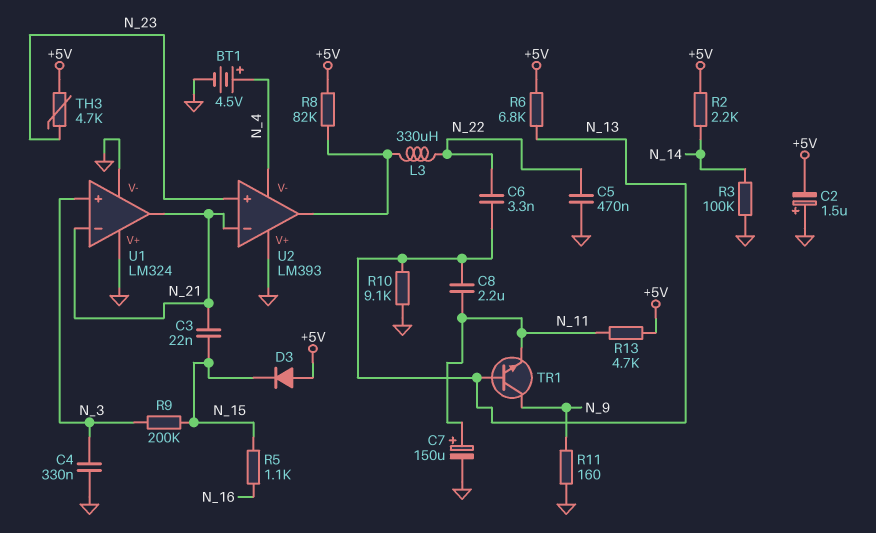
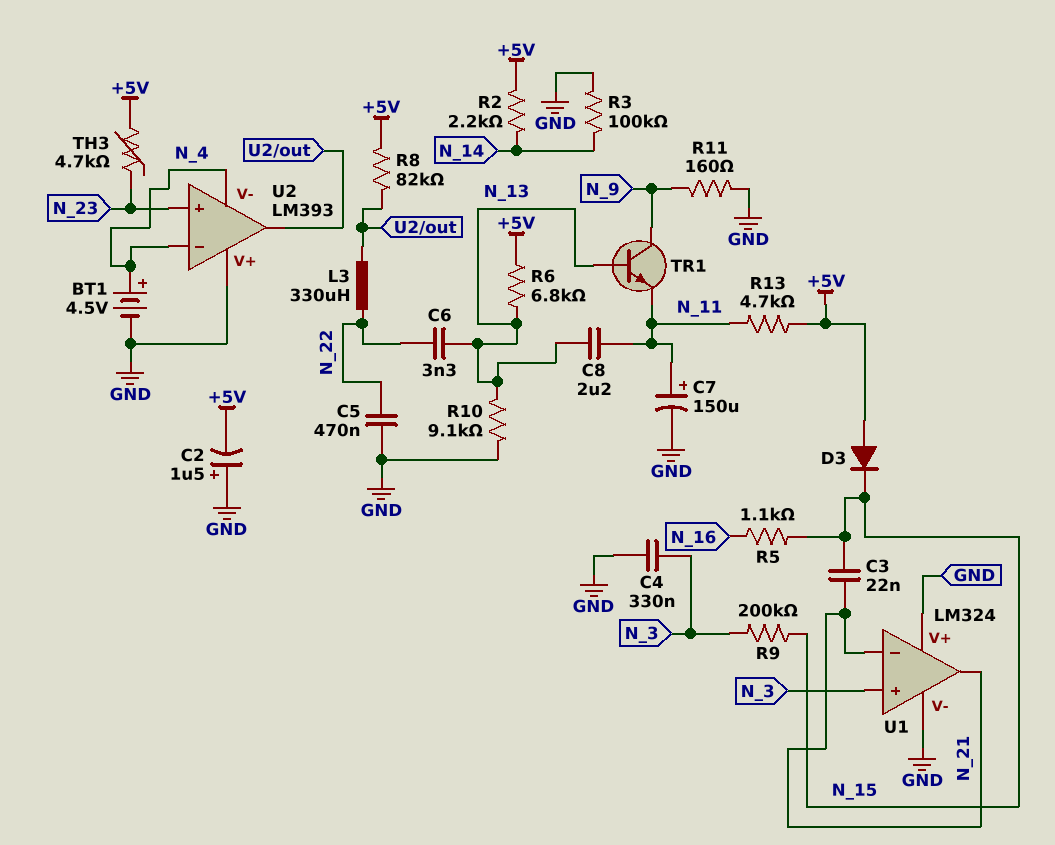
U2 pin in-: N_21 -> N_4

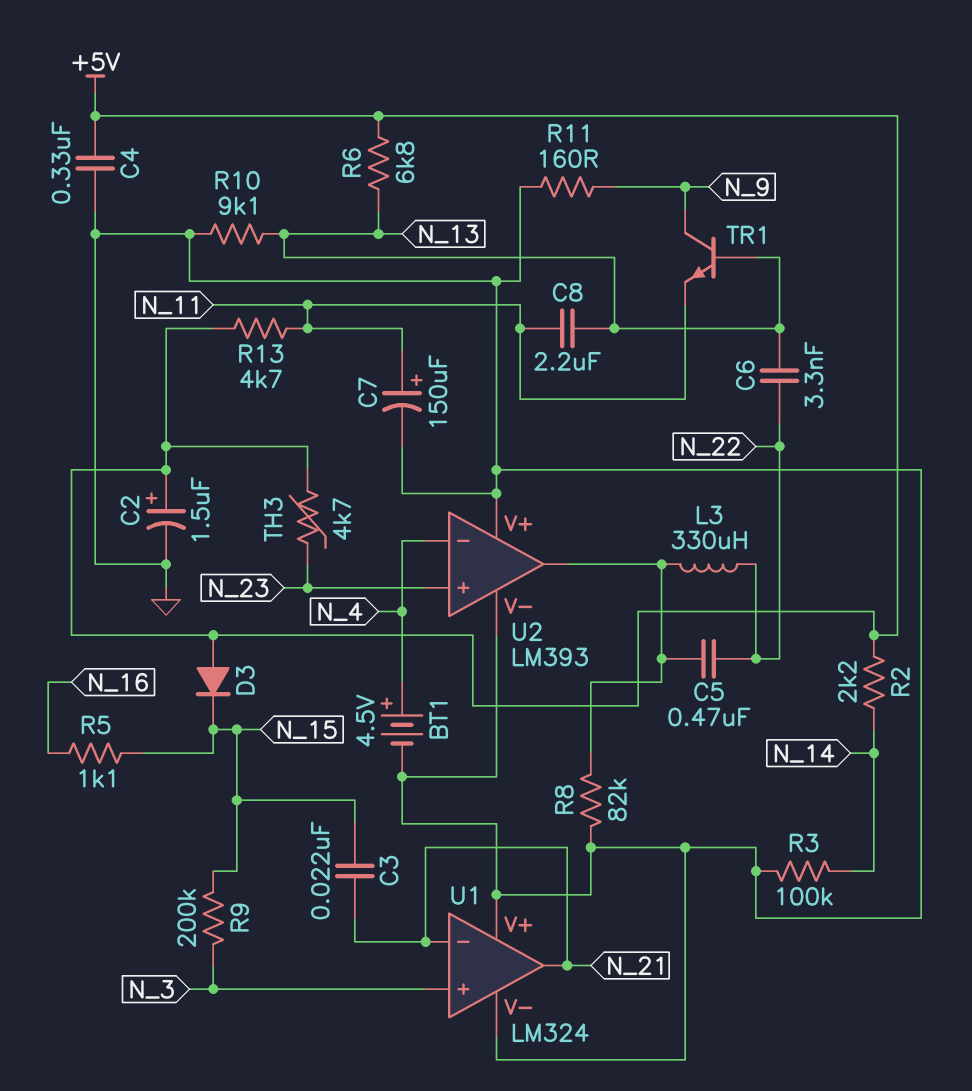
C2: 1.5uF (plus GND, minus +5V) -> 1.5uF (plus +5V, minus GND)
C4: 330nF (GND, N_3) -> 330nF (+5V, GND)
C5: 470nF (GND, N_22) -> 470nF (N_22, U2/out)
R8: 82k (+5V, U2/out) -> 82k (GND, U2/out)
U2 pin V-: N_4 -> GND

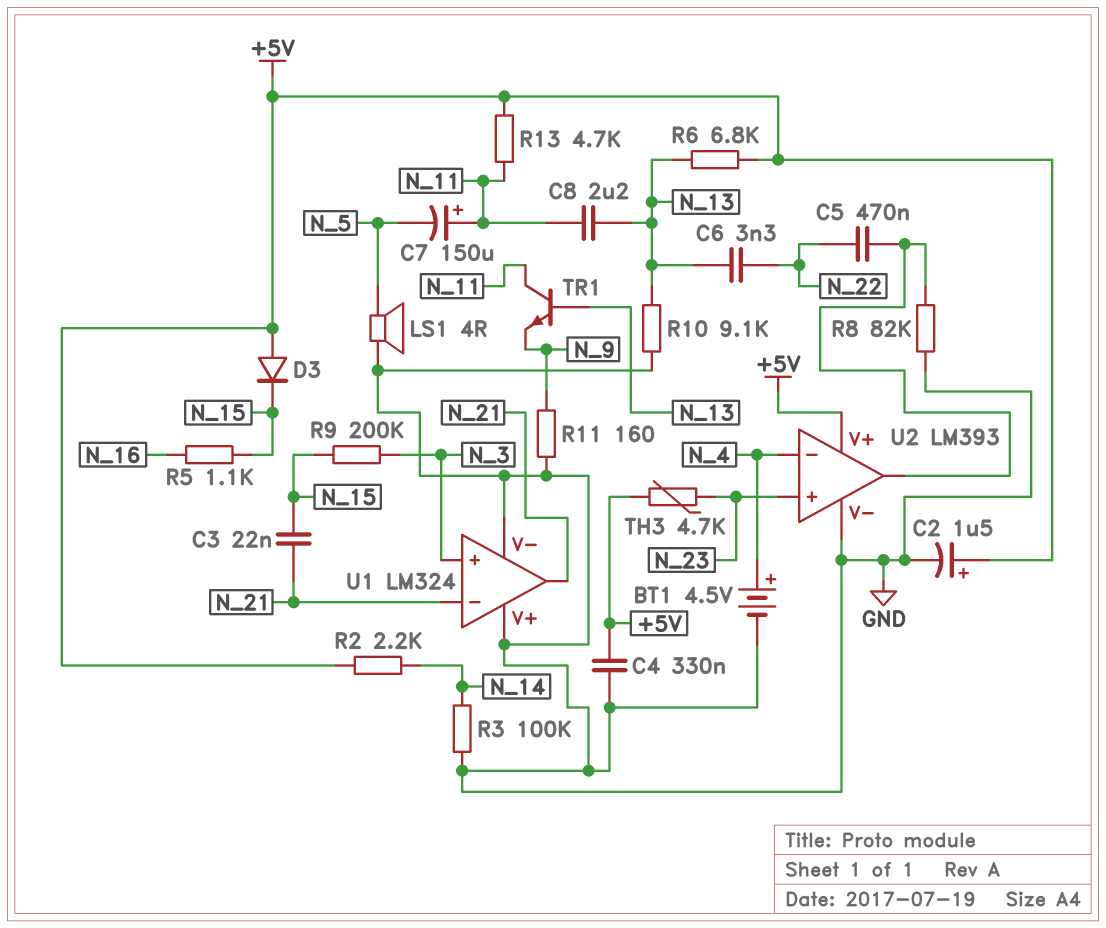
C7: 150uF (plus N_11, minus GND) -> 150uF (plus N_11, minus N_5)
L3: 330uH (N_22, U2/out) -> none
LS1: none -> speaker 4R (GND, N_5)
TR1: NPN (B N_13, C N_9, E N_11) -> NPN (B N_13, C N_11, E N_9)
U2 pin V+: GND -> +5V

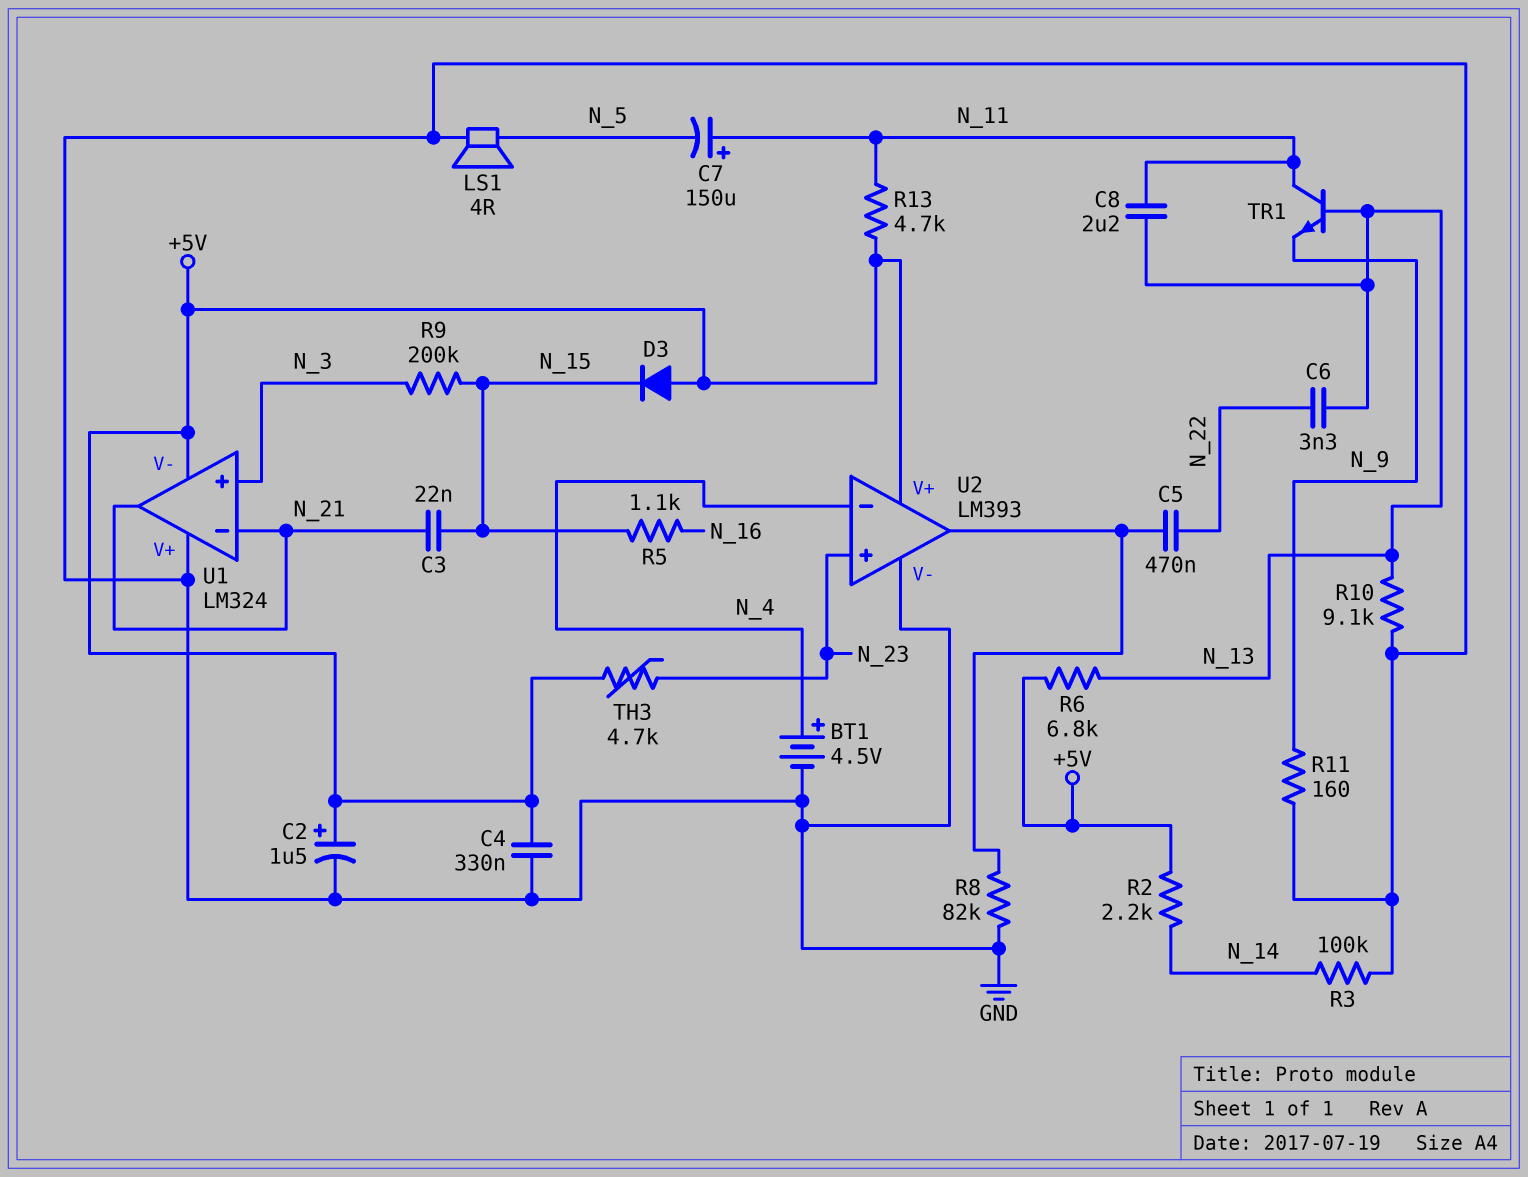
U1 pin V-: GND -> +5V

